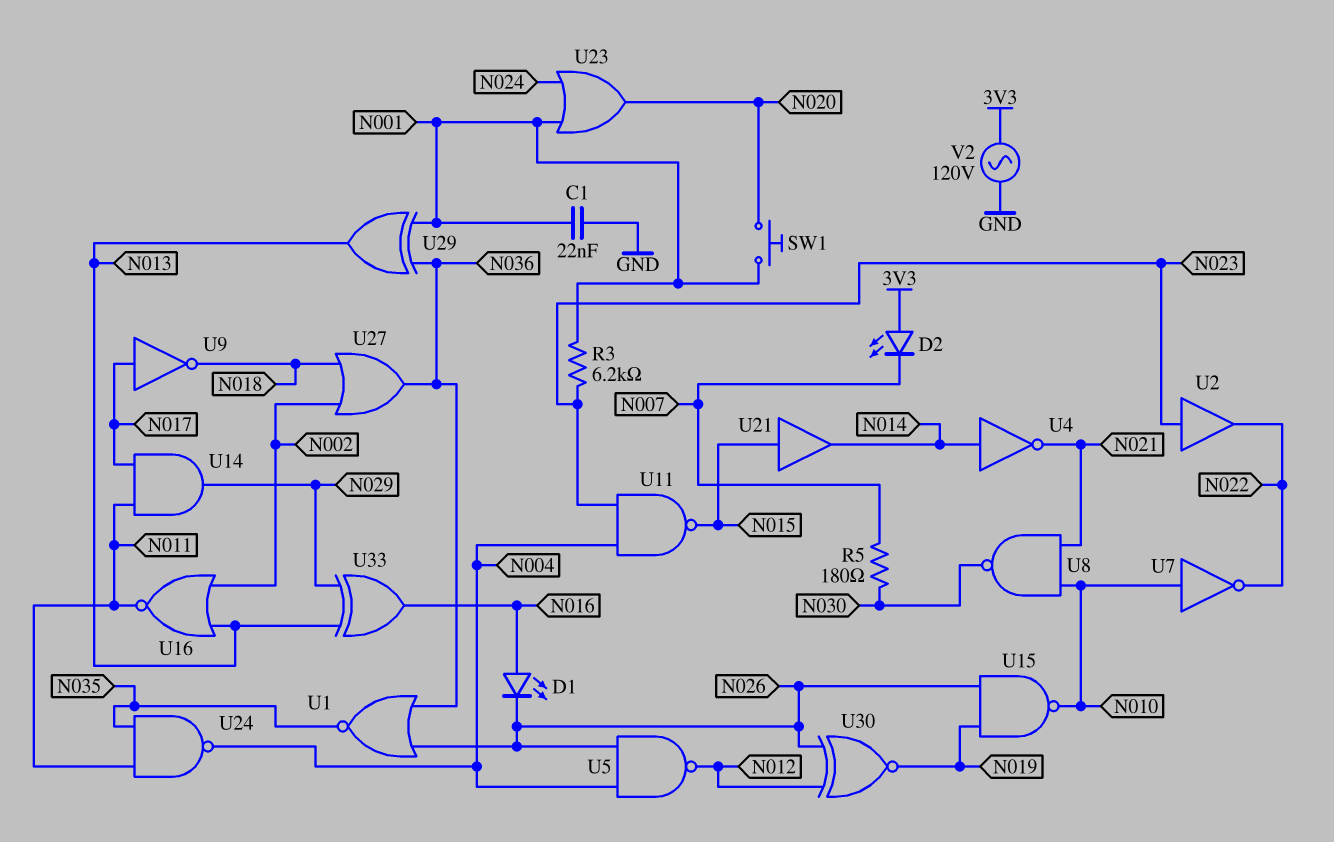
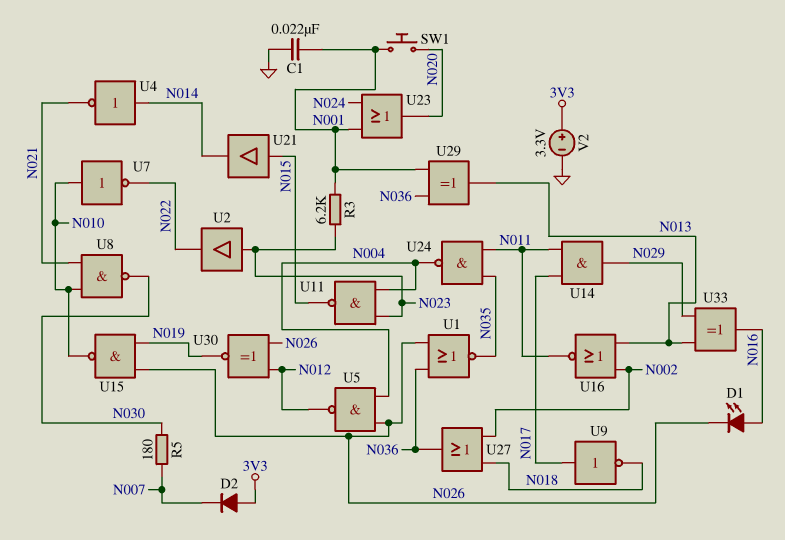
D2: LED (A 3V3, K N007) -> diode (A 3V3, K N007)
V2: AC 120V (3V3, GND) -> 3.3V (plus 3V3, minus GND)

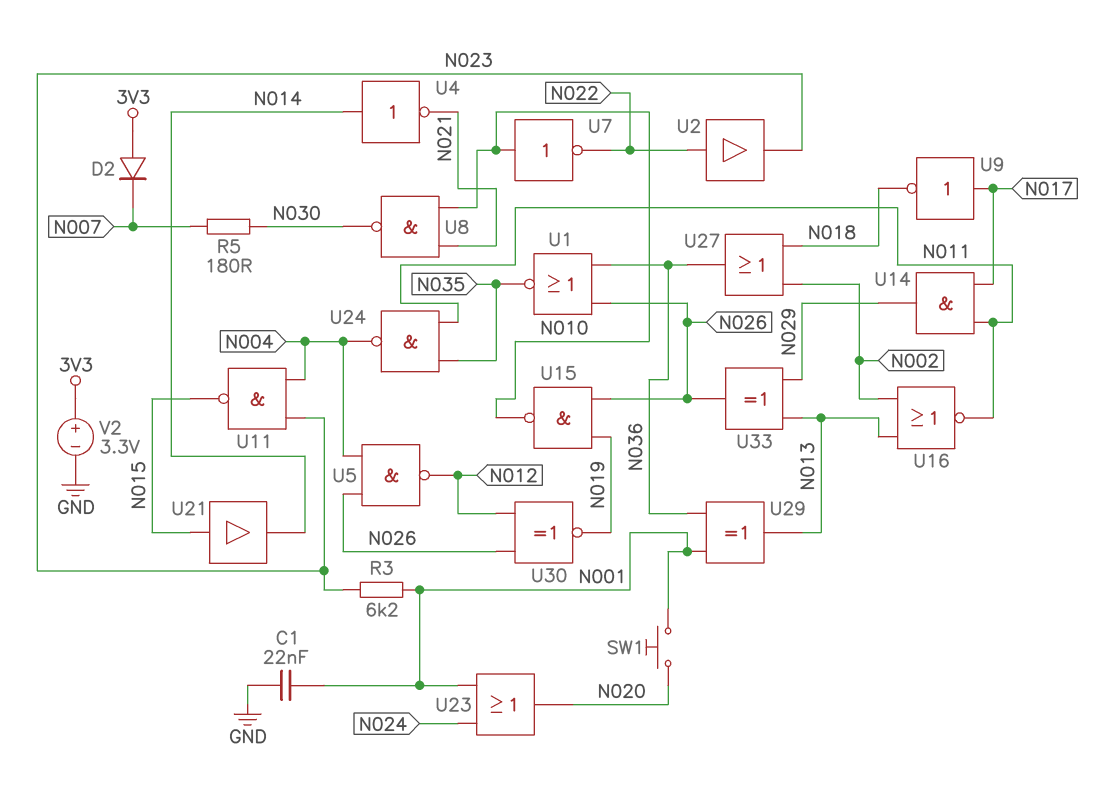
D1: LED (A N016, K N026) -> none
U2: buffer (in N023, out N022) -> buffer (in N022, out N023)
U33: XOR (in N013, in N029, out N016) -> XOR (in N013, in N029, out N026)

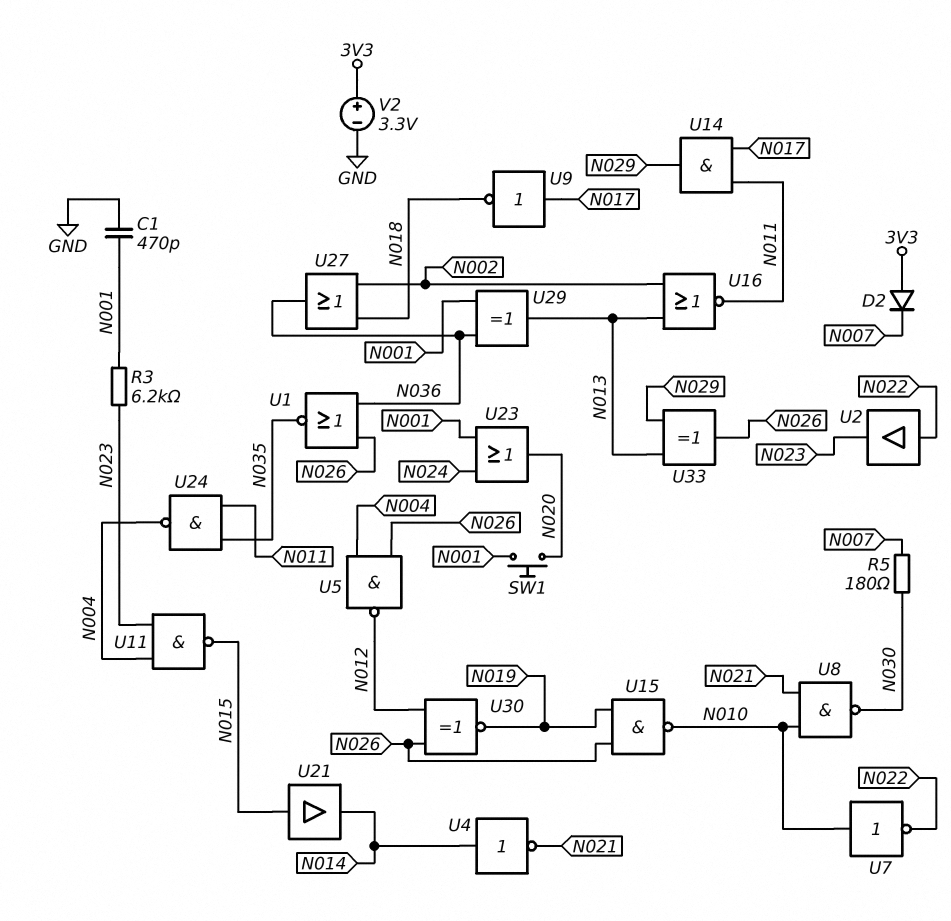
C1: 22nF (GND, N001) -> 470pF (GND, N001)

